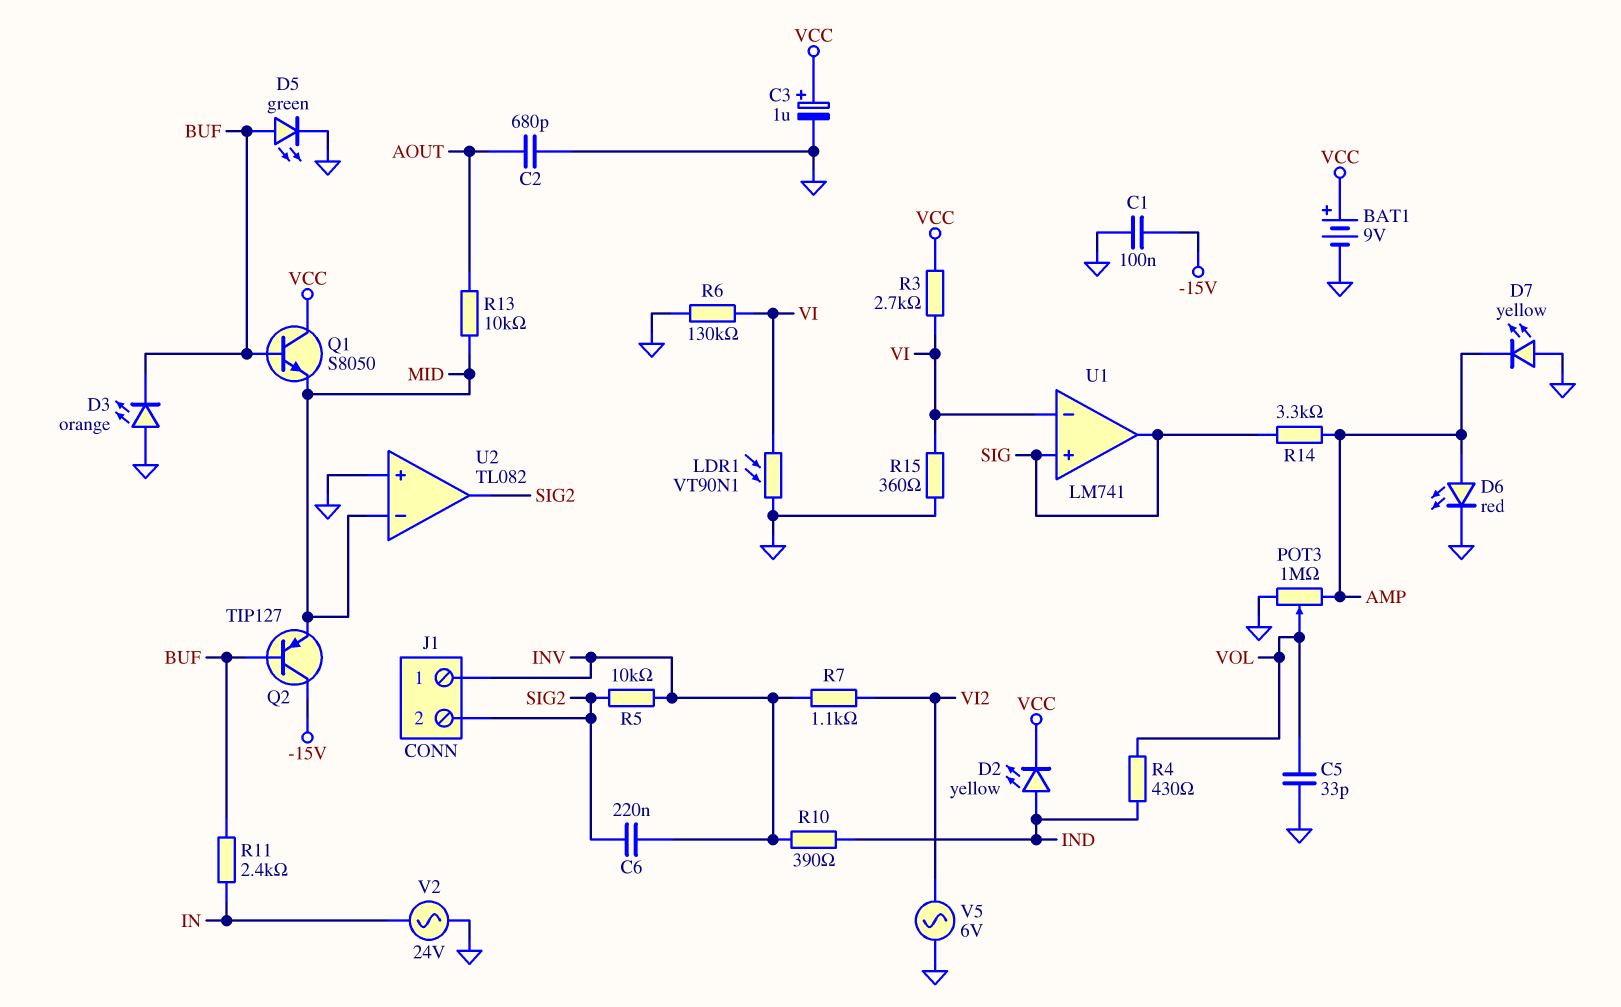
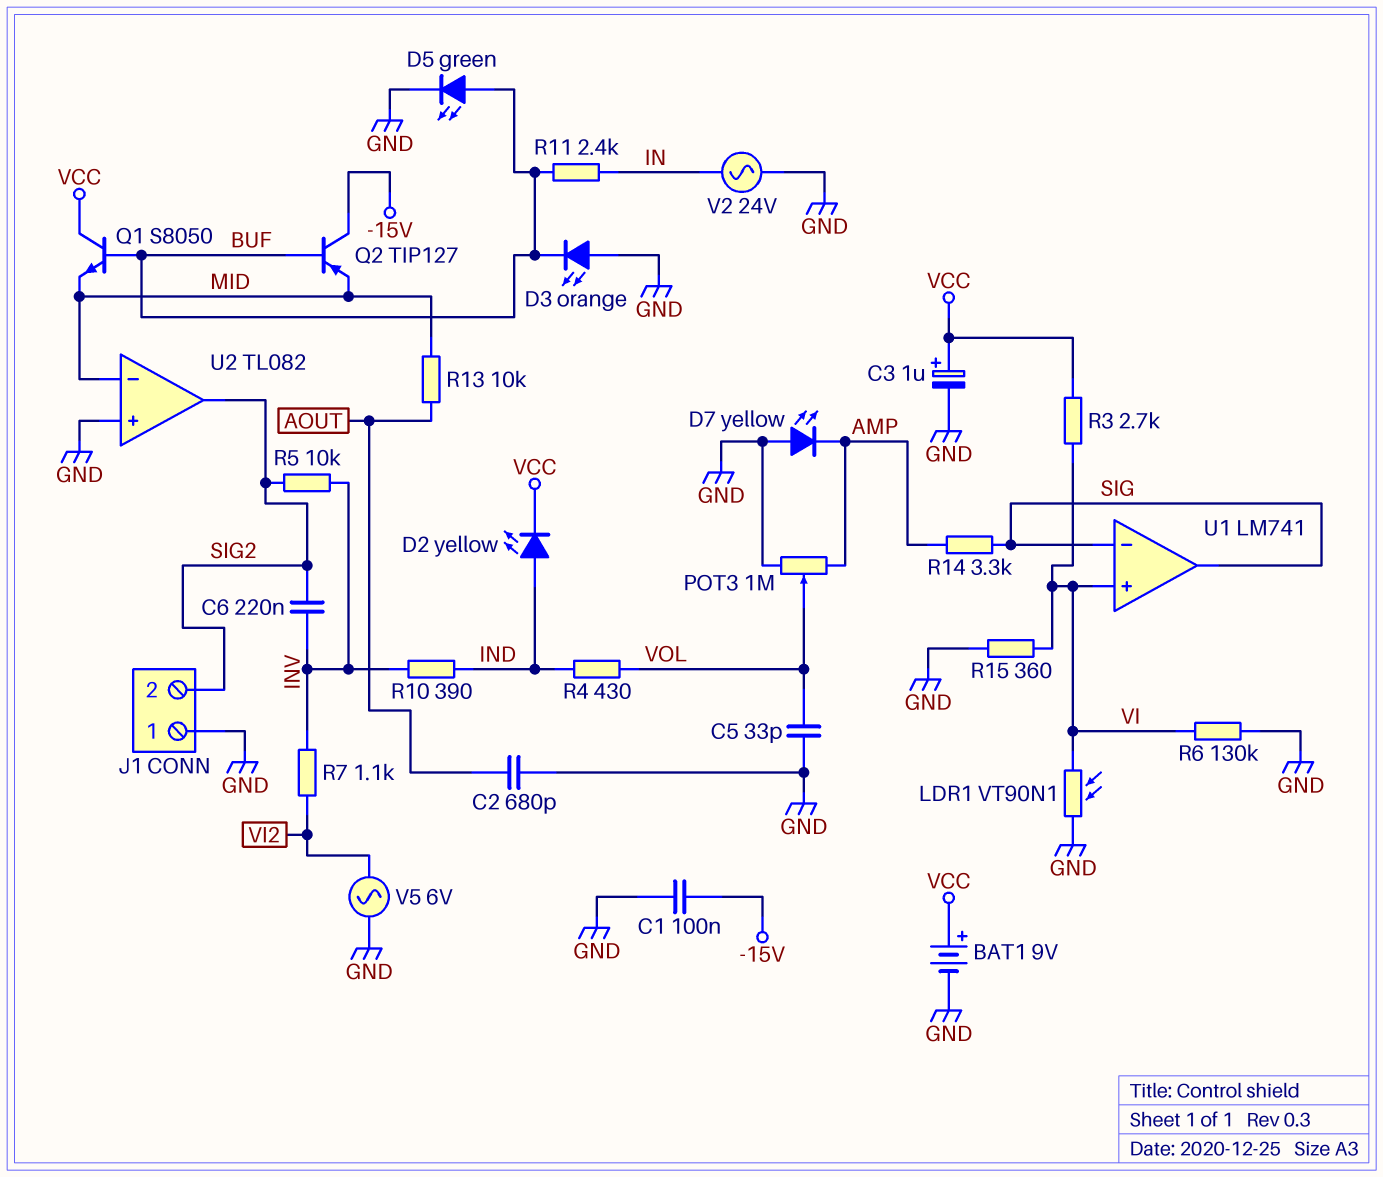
D6: LED red (A AMP, K GND) -> none
J1 pin 1: INV -> GND
U1 pin in+: SIG -> VI
U1 pin in-: VI -> SIG

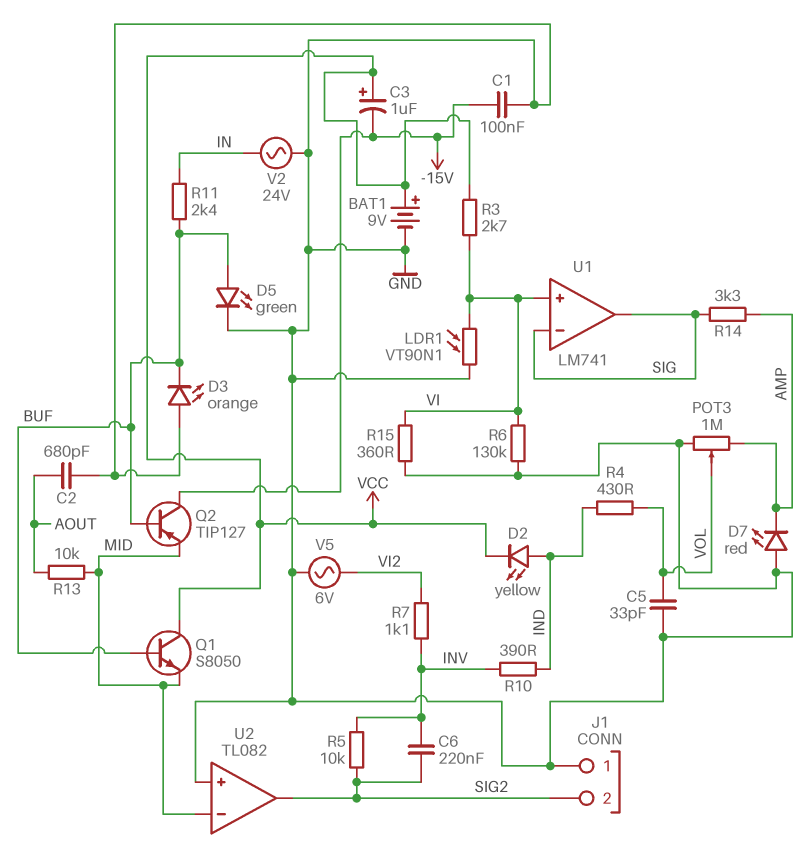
C3: 1uF (plus VCC, minus GND) -> 1uF (plus VCC, minus -15V)
D7: LED yellow (A GND, K AMP) -> LED red (A GND, K AMP)

